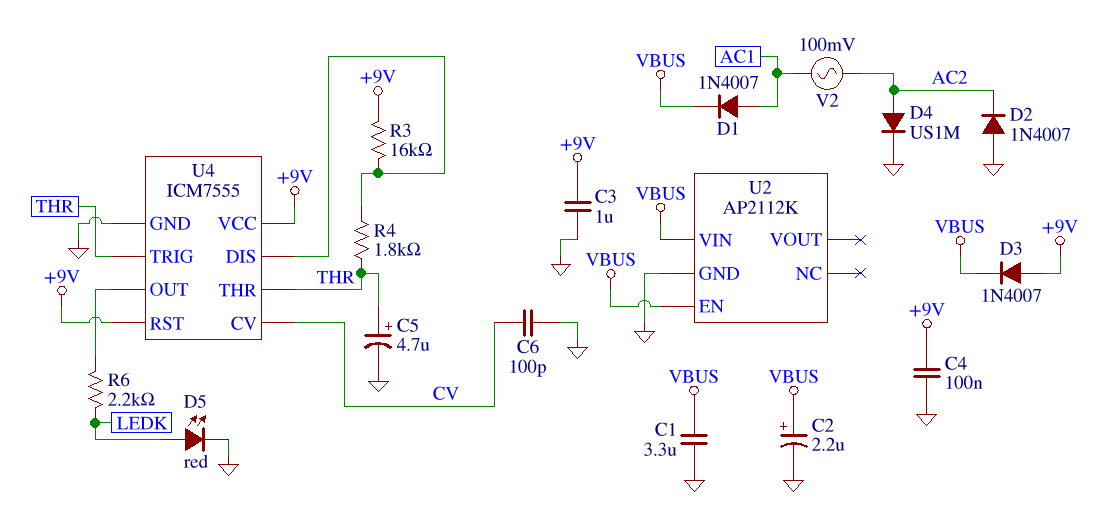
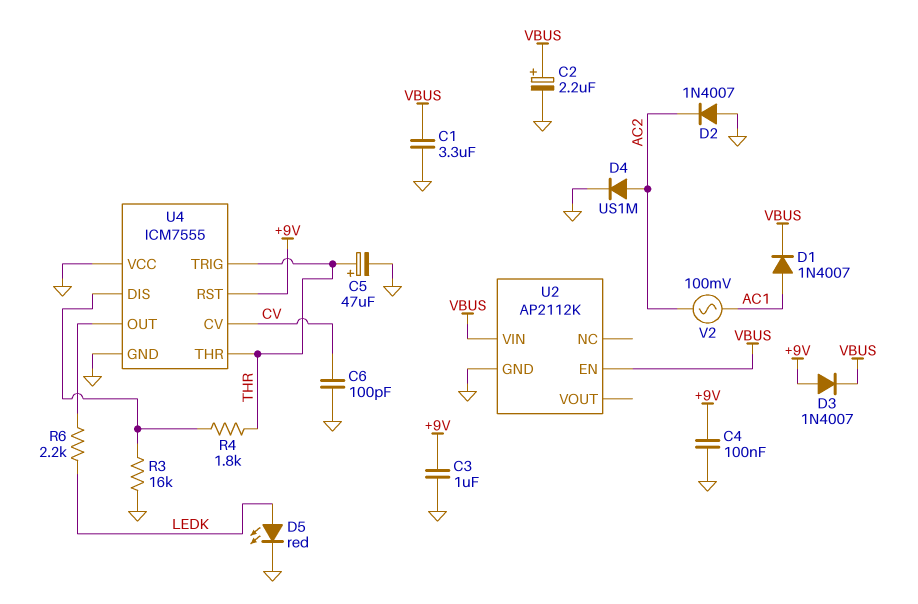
C5: 4.7uF (plus THR, minus GND) -> 47uF (plus THR, minus GND)
R3: 16k (+9V, U4/DIS) -> 16k (GND, U4/DIS)
U4 pin VCC: +9V -> GND

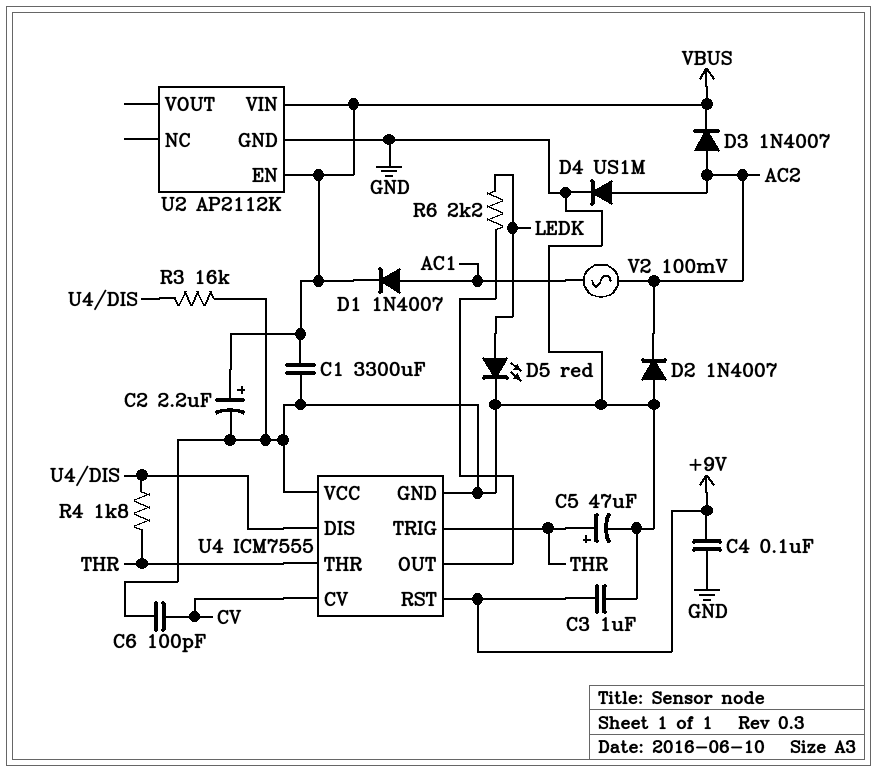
C1: 3.3uF (GND, VBUS) -> 3300uF (GND, VBUS)
D3: diode 1N4007 (A +9V, K VBUS) -> diode 1N4007 (A AC2, K VBUS)

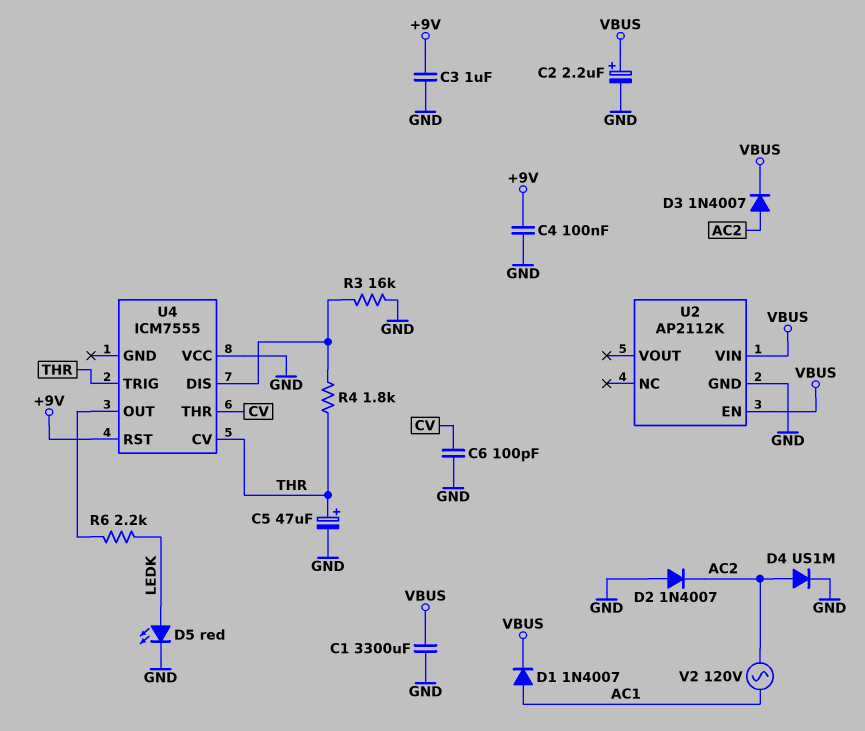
U4 pin CV: CV -> THR
U4 pin GND: GND -> none
U4 pin THR: THR -> CV
V2: AC 100mV (AC1, AC2) -> AC 120V (AC1, AC2)

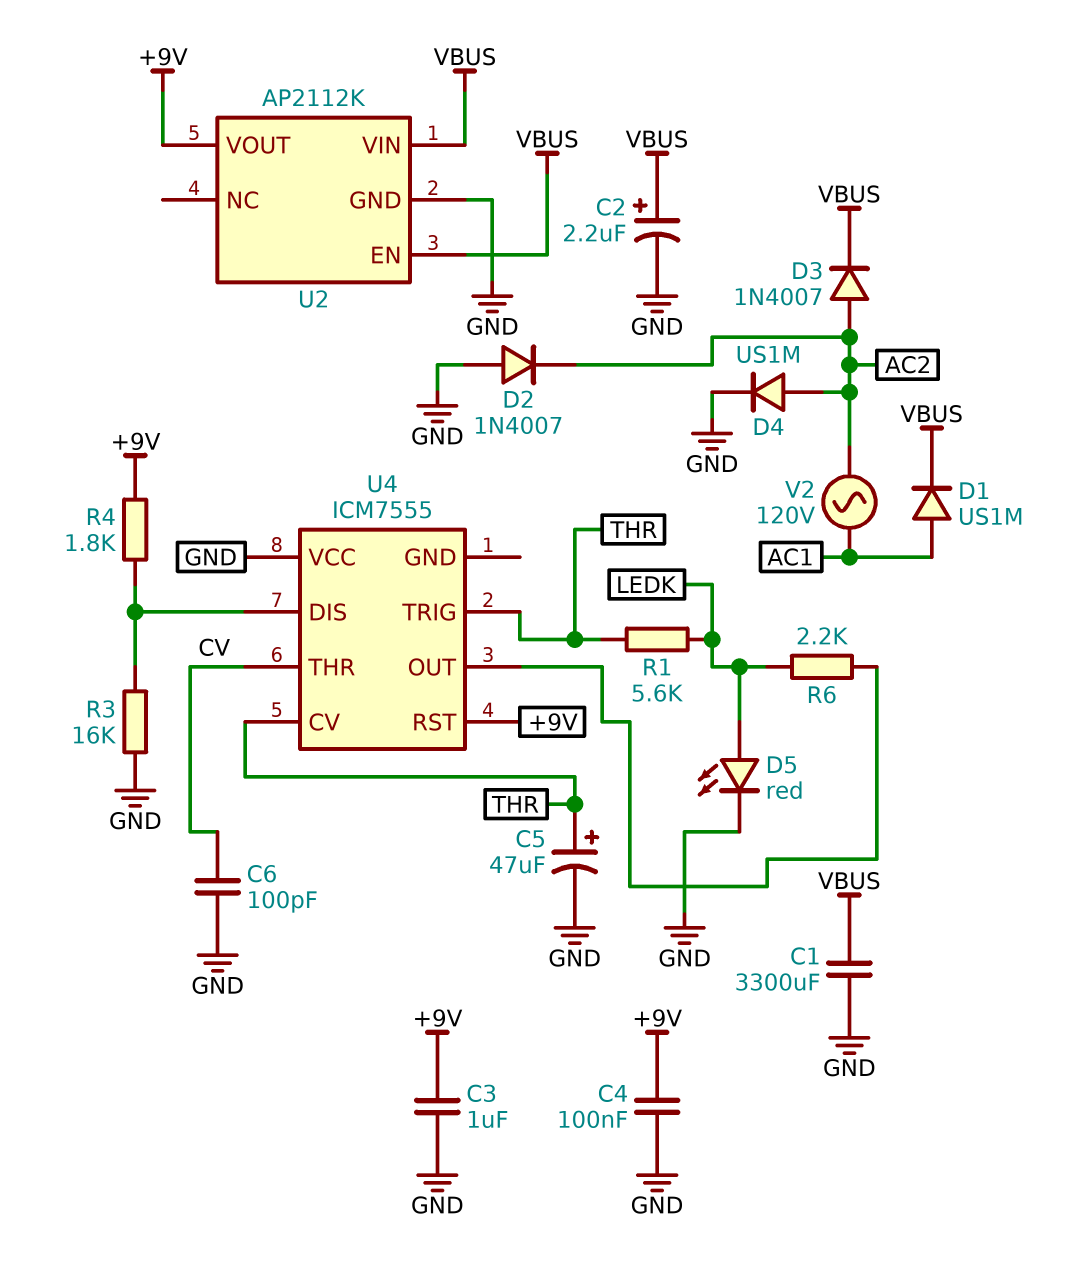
D1: diode 1N4007 (A AC1, K VBUS) -> diode US1M (A AC1, K VBUS)
R1: none -> 5.6k (LEDK, THR)
R4: 1.8k (THR, U4/DIS) -> 1.8k (+9V, U4/DIS)
U2 pin VOUT: none -> +9V

